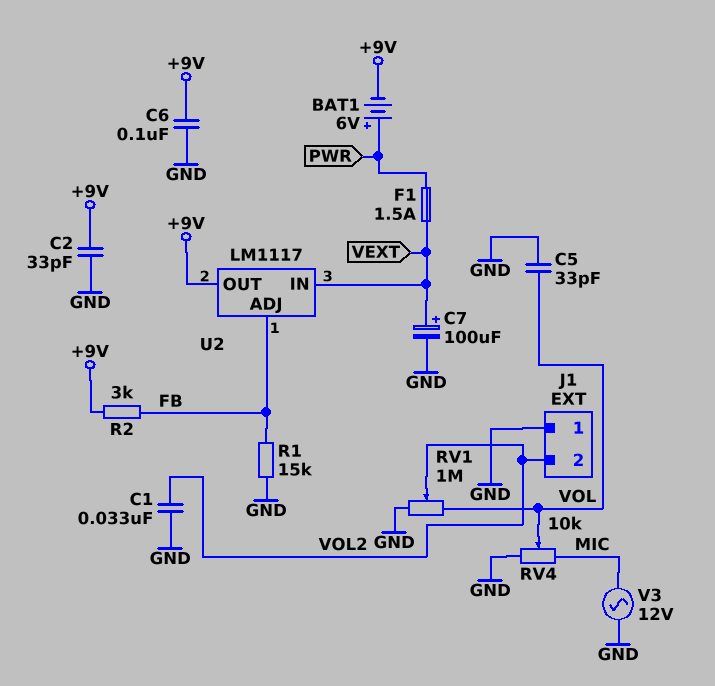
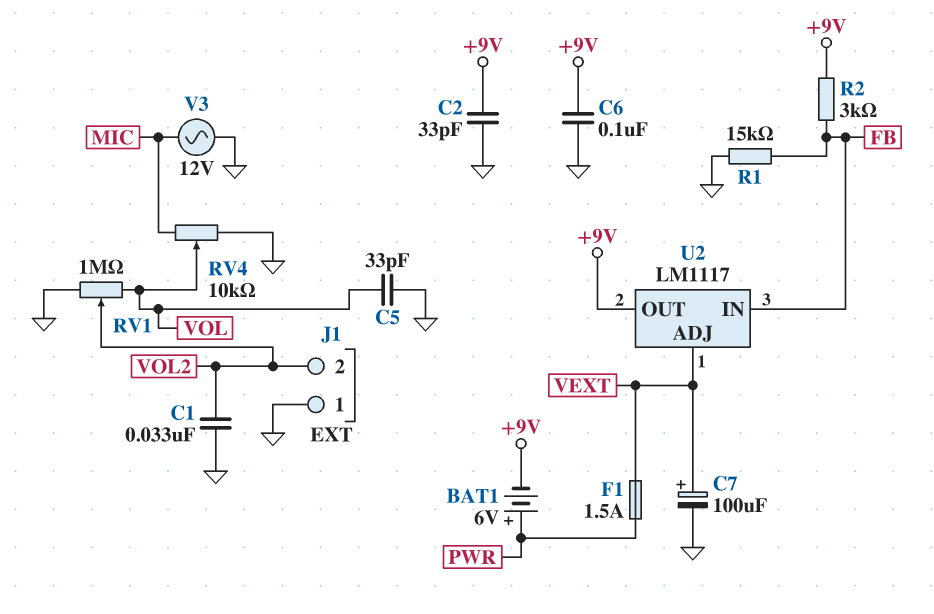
U2 pin ADJ: FB -> VEXT
U2 pin IN: VEXT -> FB

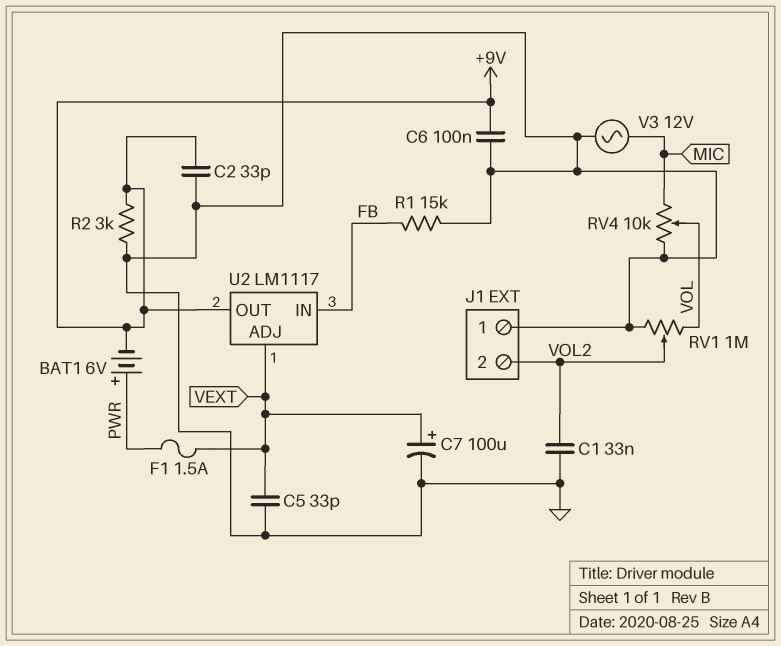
C5: 33pF (GND, VOL) -> 33pF (GND, VEXT)
R2: 3k (+9V, FB) -> 3k (+9V, GND)

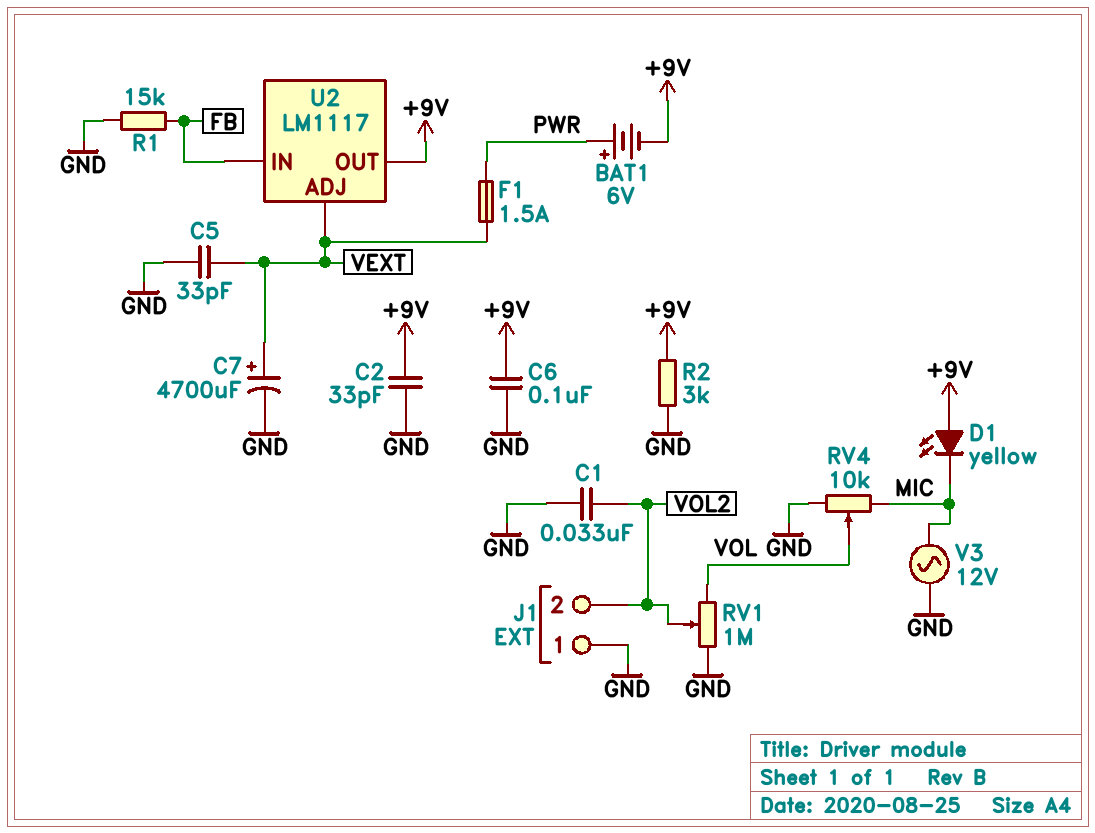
C7: 100uF (plus VEXT, minus GND) -> 4700uF (plus VEXT, minus GND)
D1: none -> LED yellow (A +9V, K MIC)

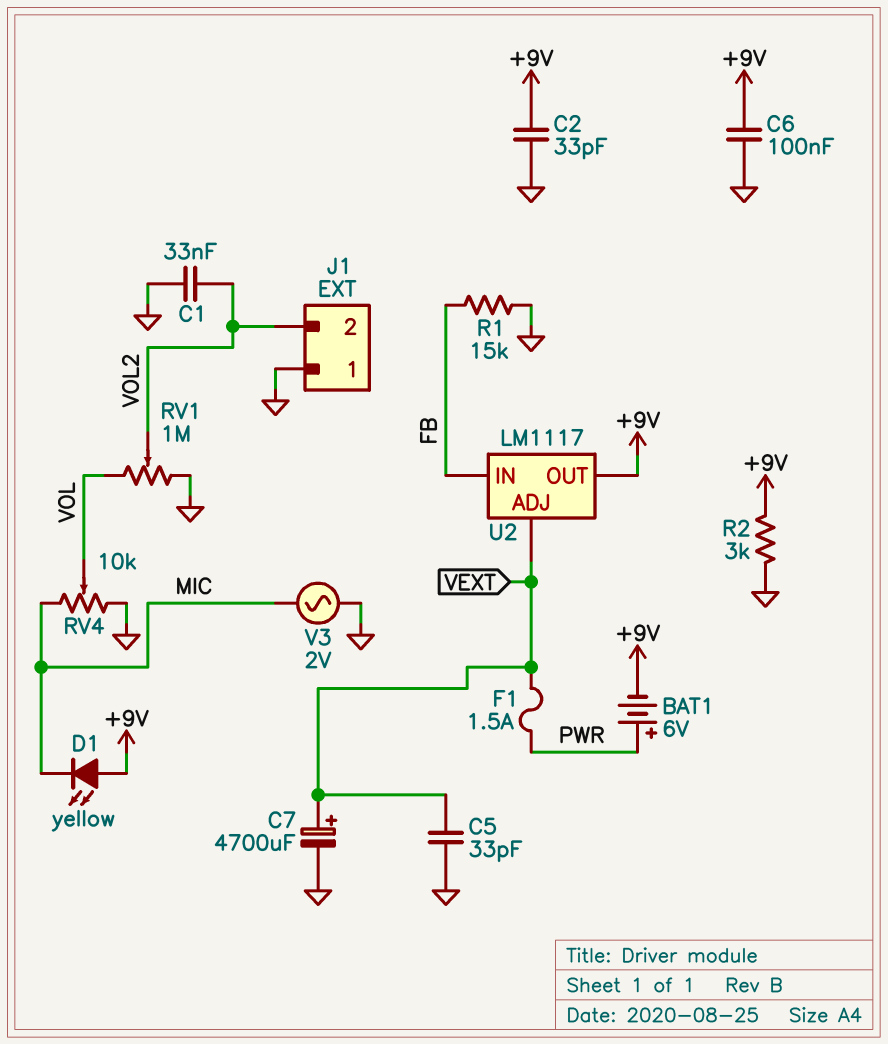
V3: AC 12V (GND, MIC) -> AC 2V (GND, MIC)

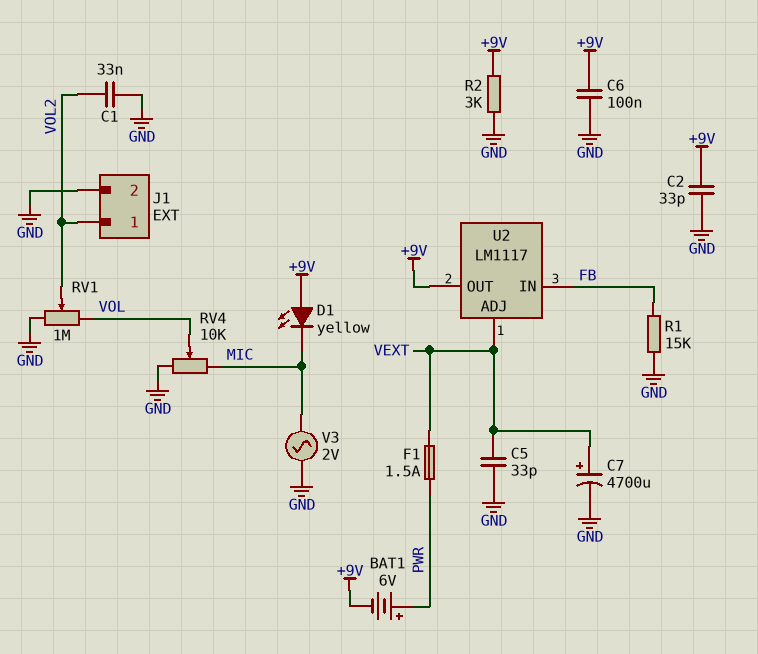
J1 pin 1: GND -> VOL2
J1 pin 2: VOL2 -> GND

